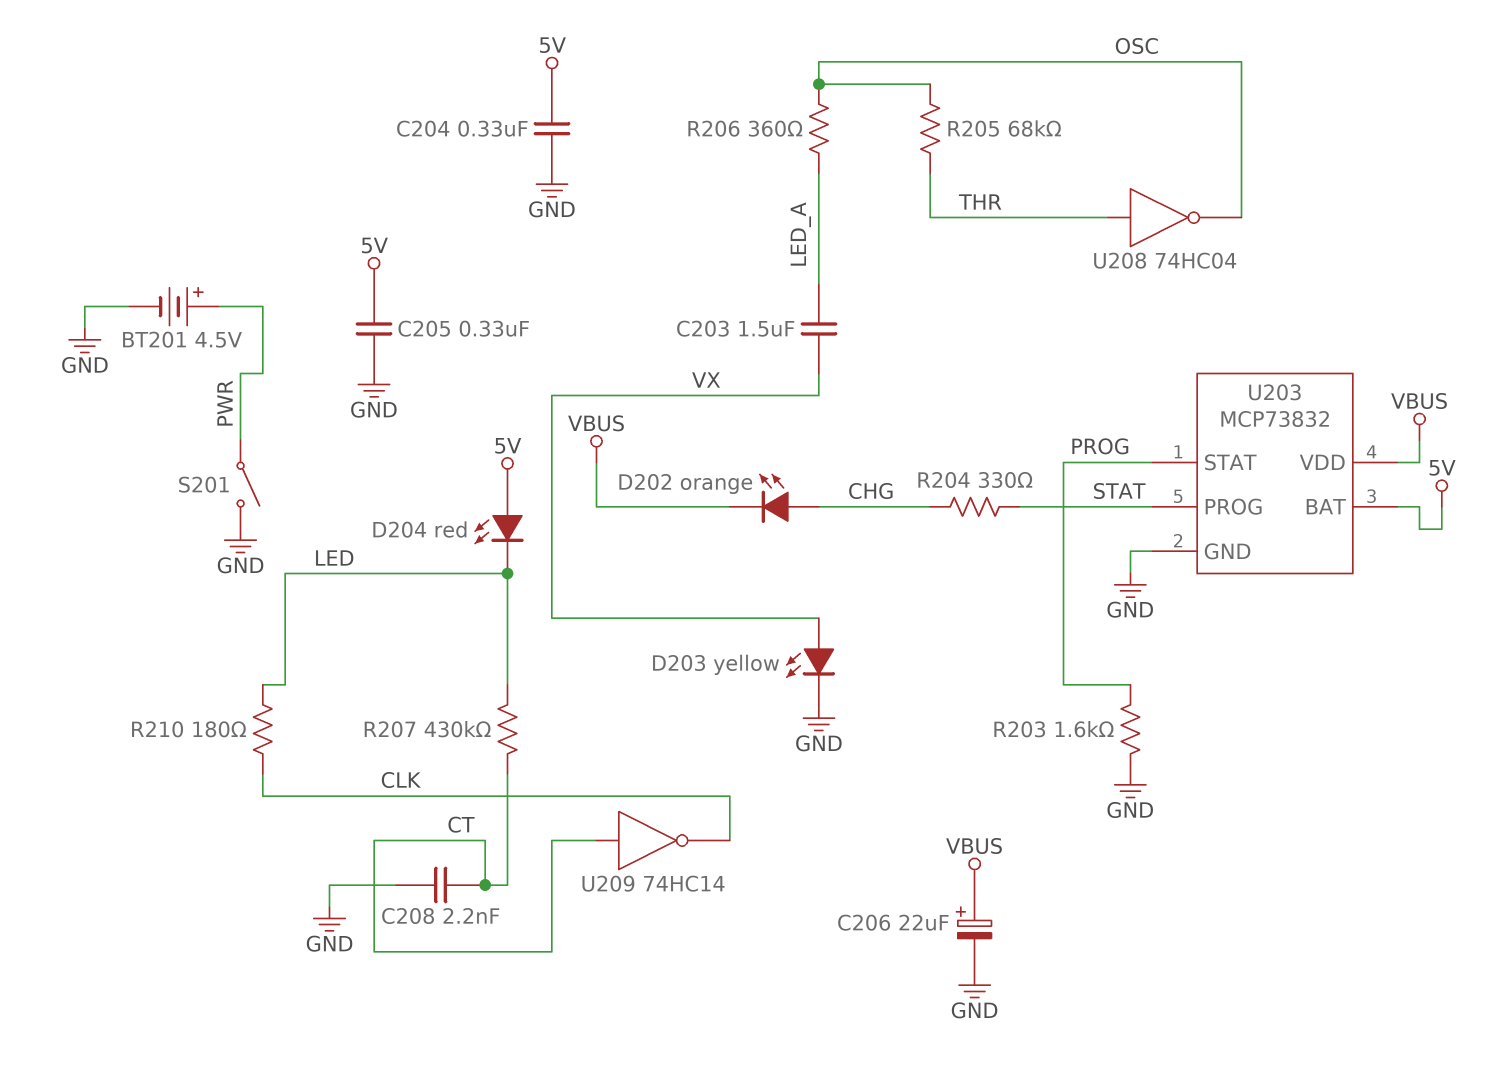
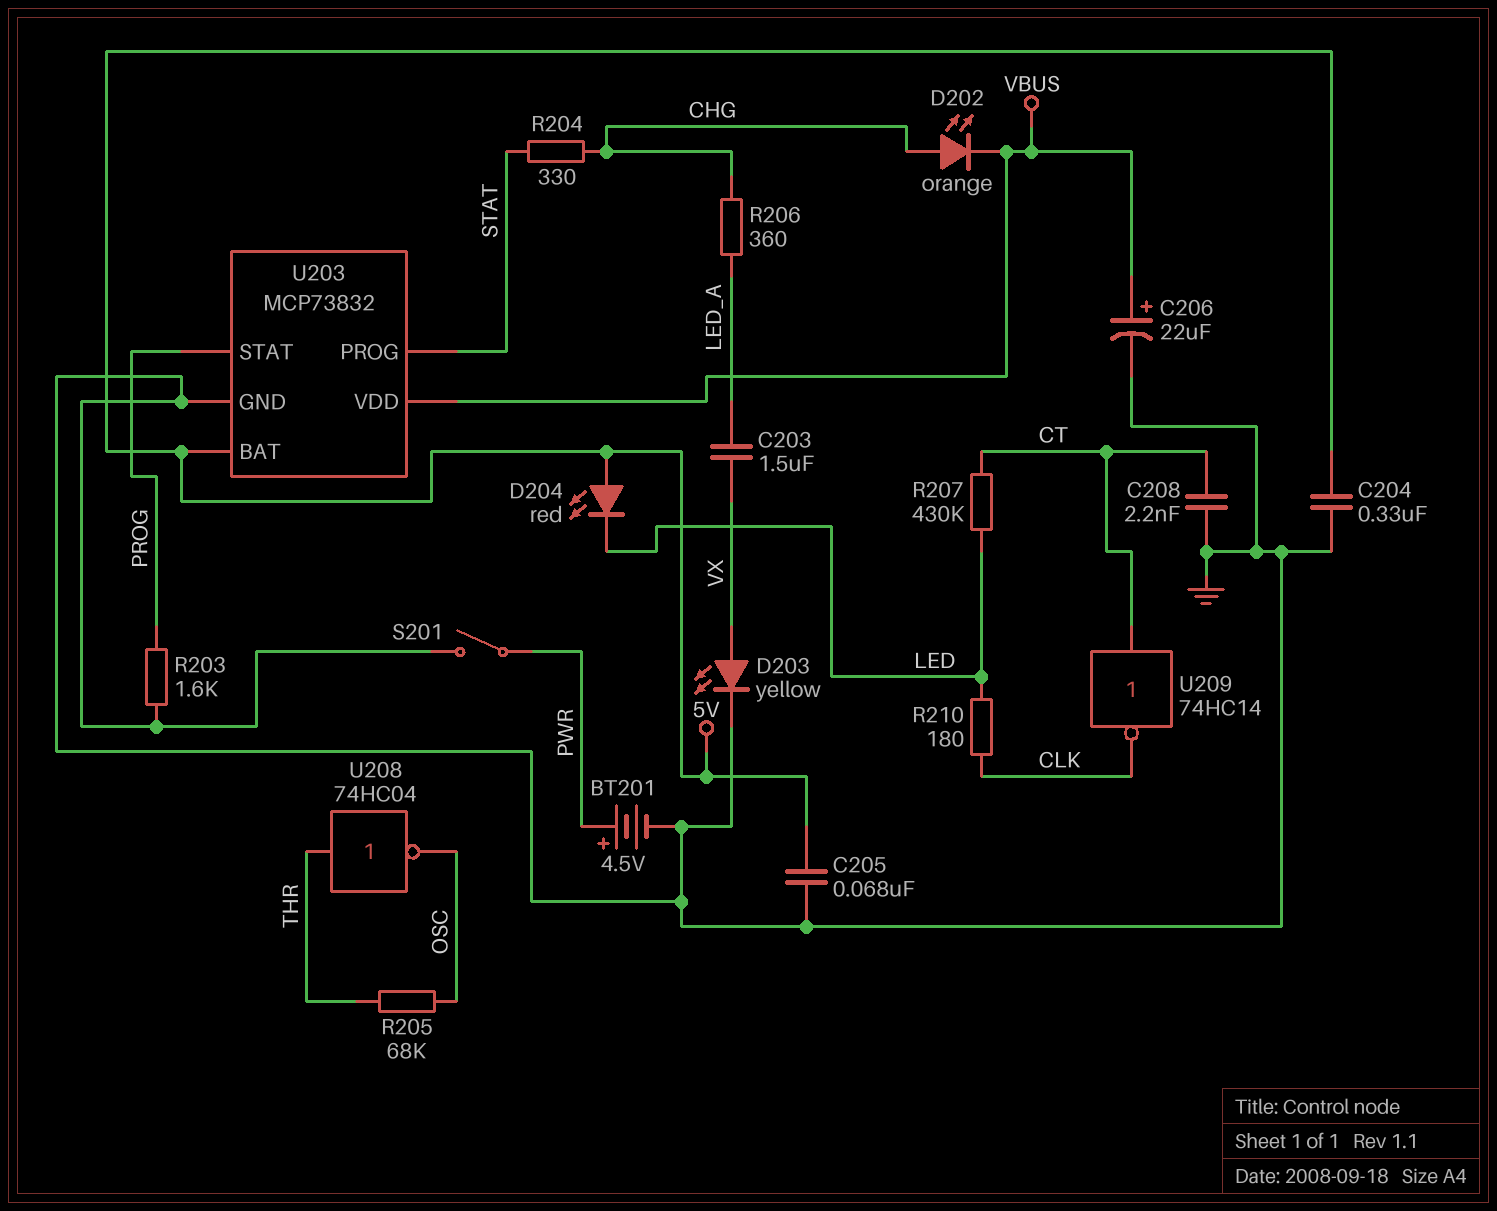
C205: 330nF (5V, GND) -> 68nF (5V, GND)
R206: 360 (LED_A, OSC) -> 360 (CHG, LED_A)

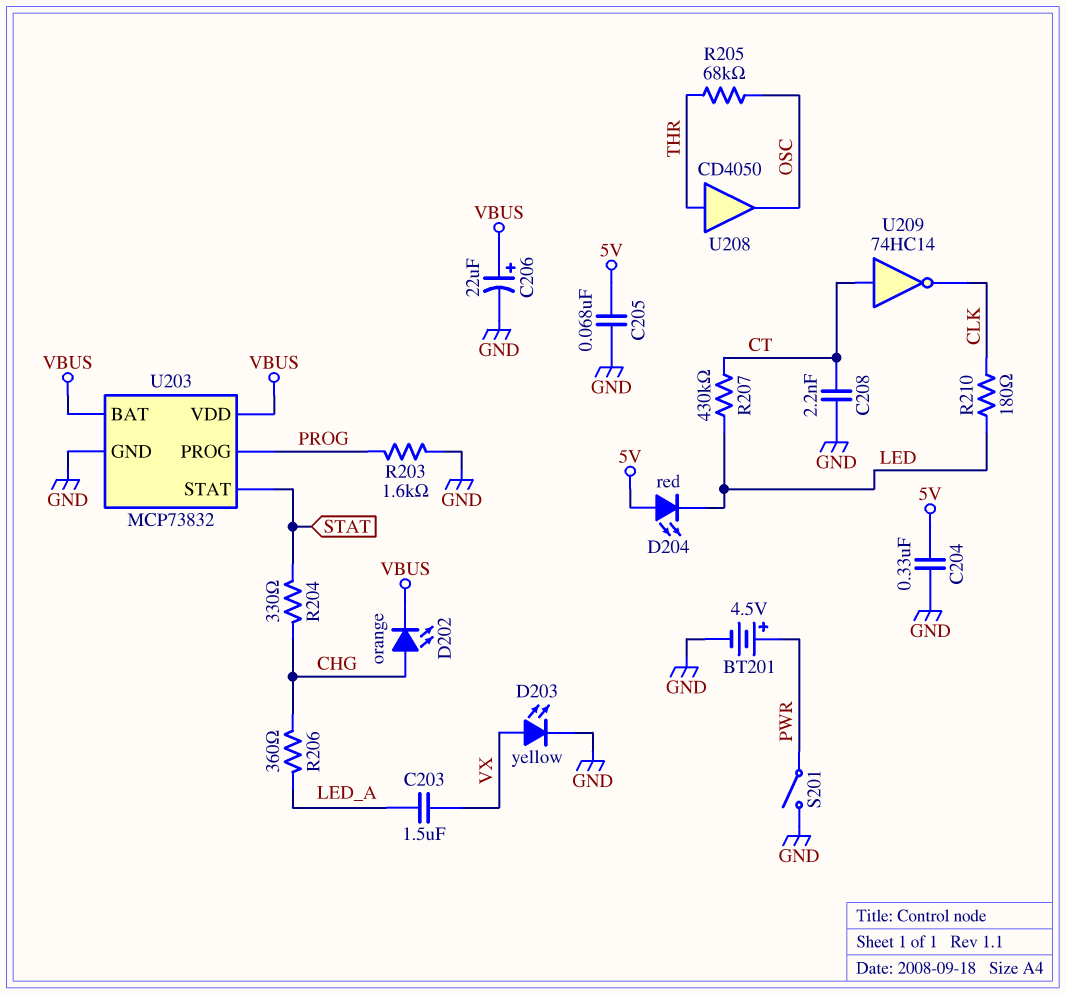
U203 pin BAT: 5V -> VBUS
U203 pin PROG: STAT -> PROG
U203 pin STAT: PROG -> STAT
U208: NOT 74HC04 (in THR, out OSC) -> buffer CD4050 (in THR, out OSC)

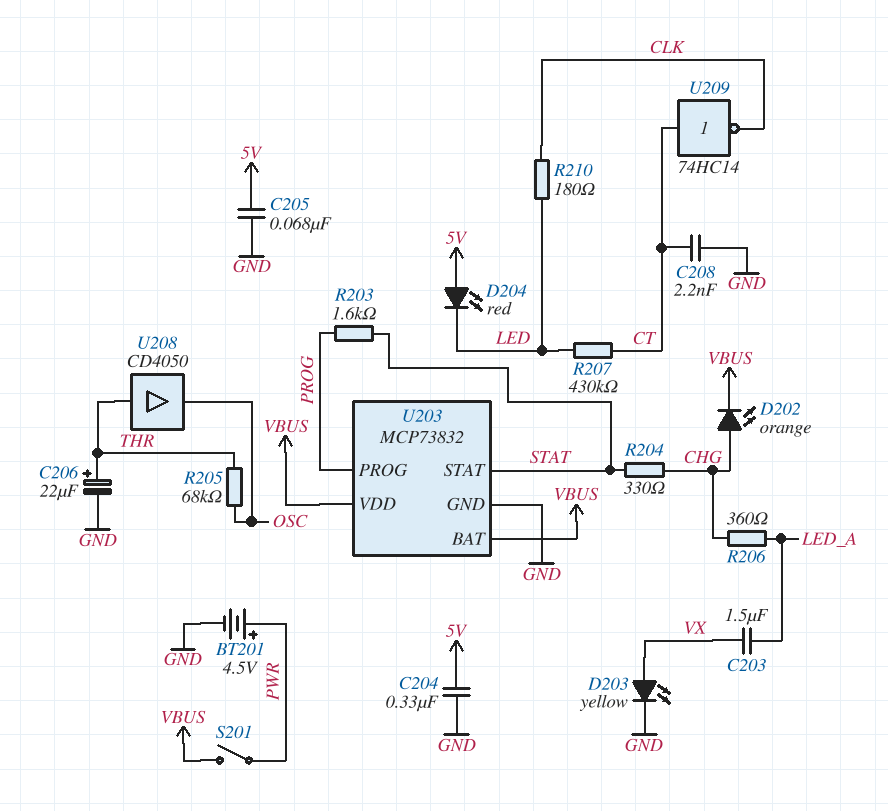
C206: 22uF (plus VBUS, minus GND) -> 22uF (plus THR, minus GND)
R203: 1.6k (GND, PROG) -> 1.6k (PROG, STAT)
S201: switch (GND, PWR) -> switch (PWR, VBUS)

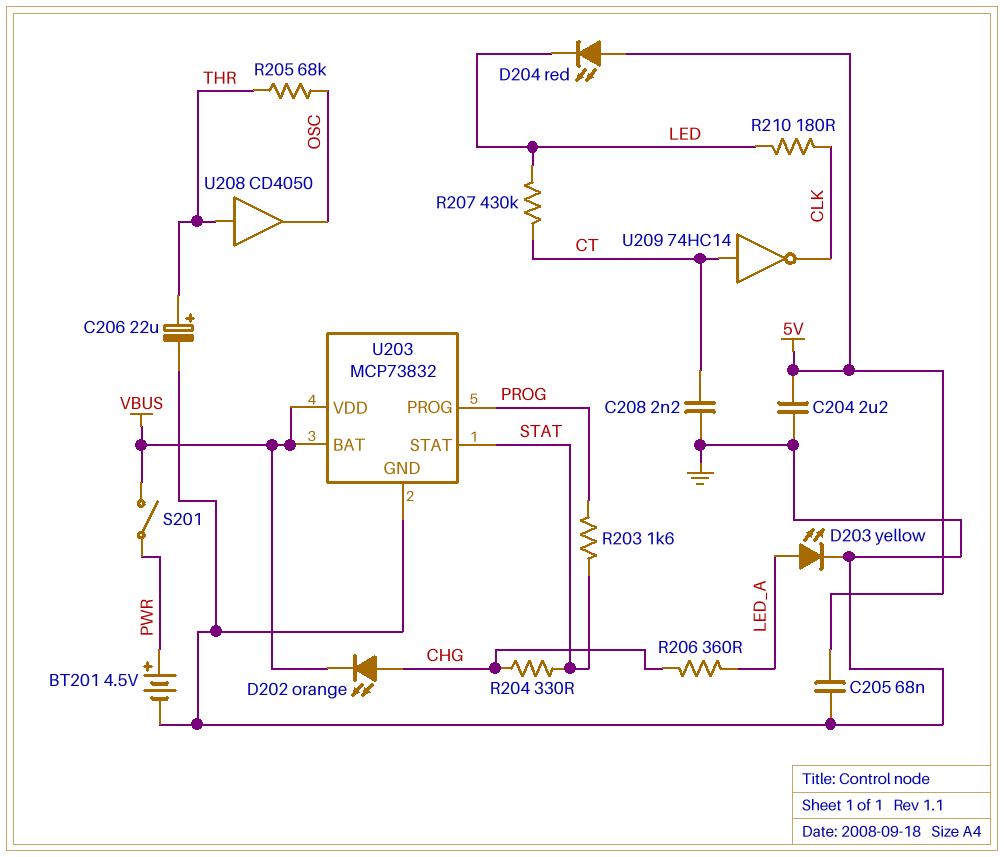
C203: 1.5uF (LED_A, VX) -> none
C204: 330nF (5V, GND) -> 2.2uF (5V, GND)
D203: LED yellow (A VX, K GND) -> LED yellow (A LED_A, K GND)

